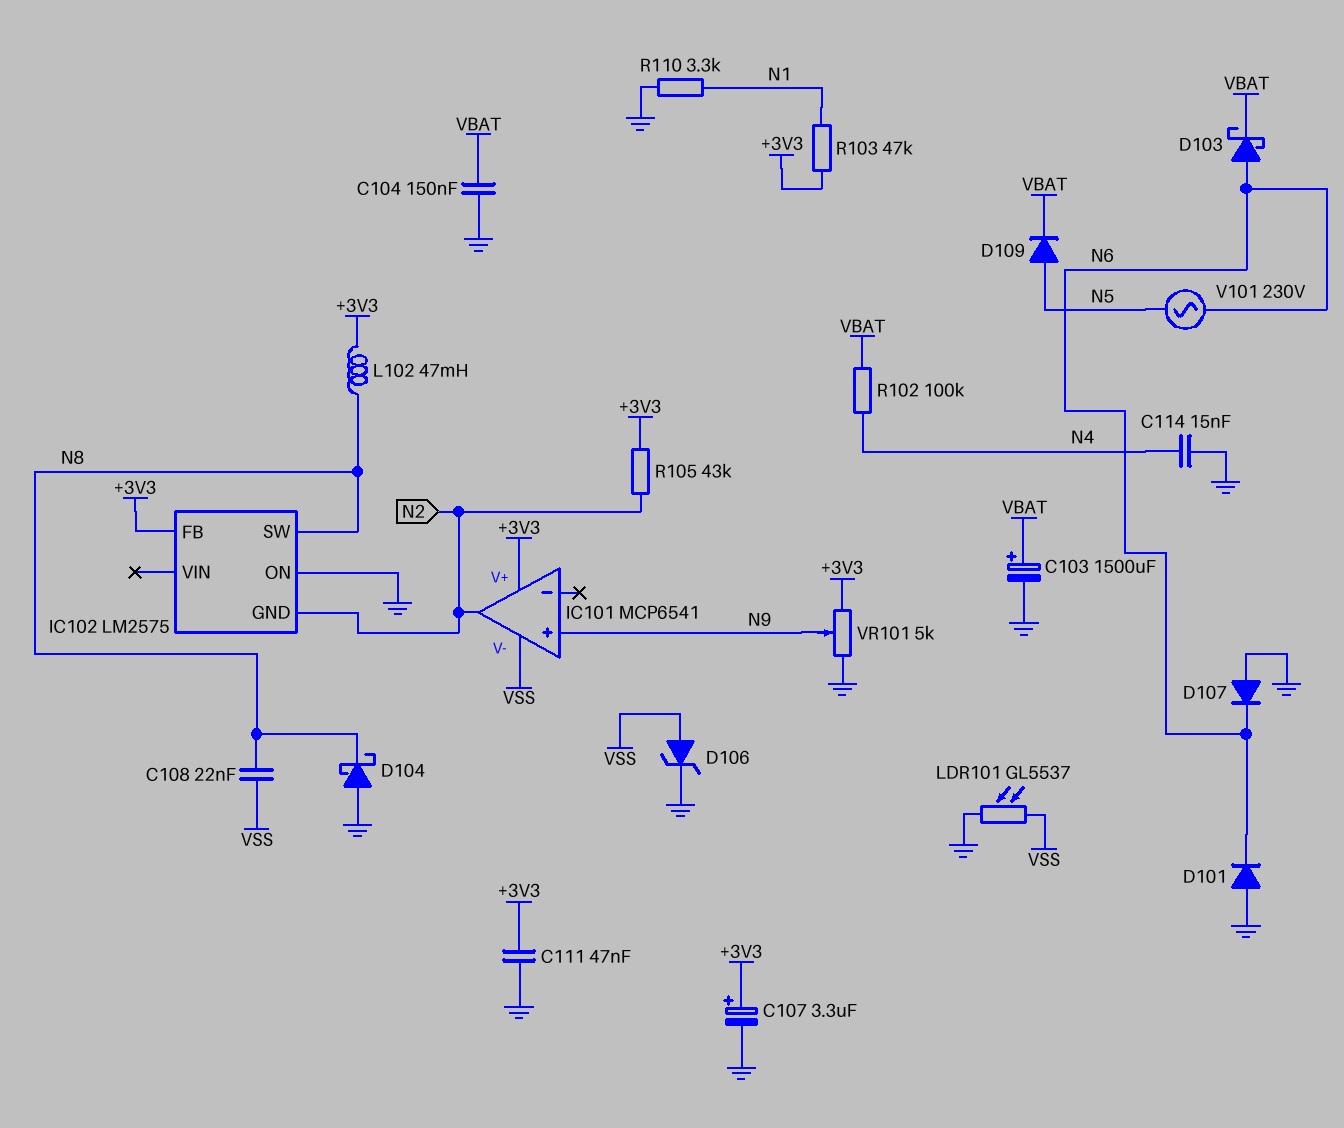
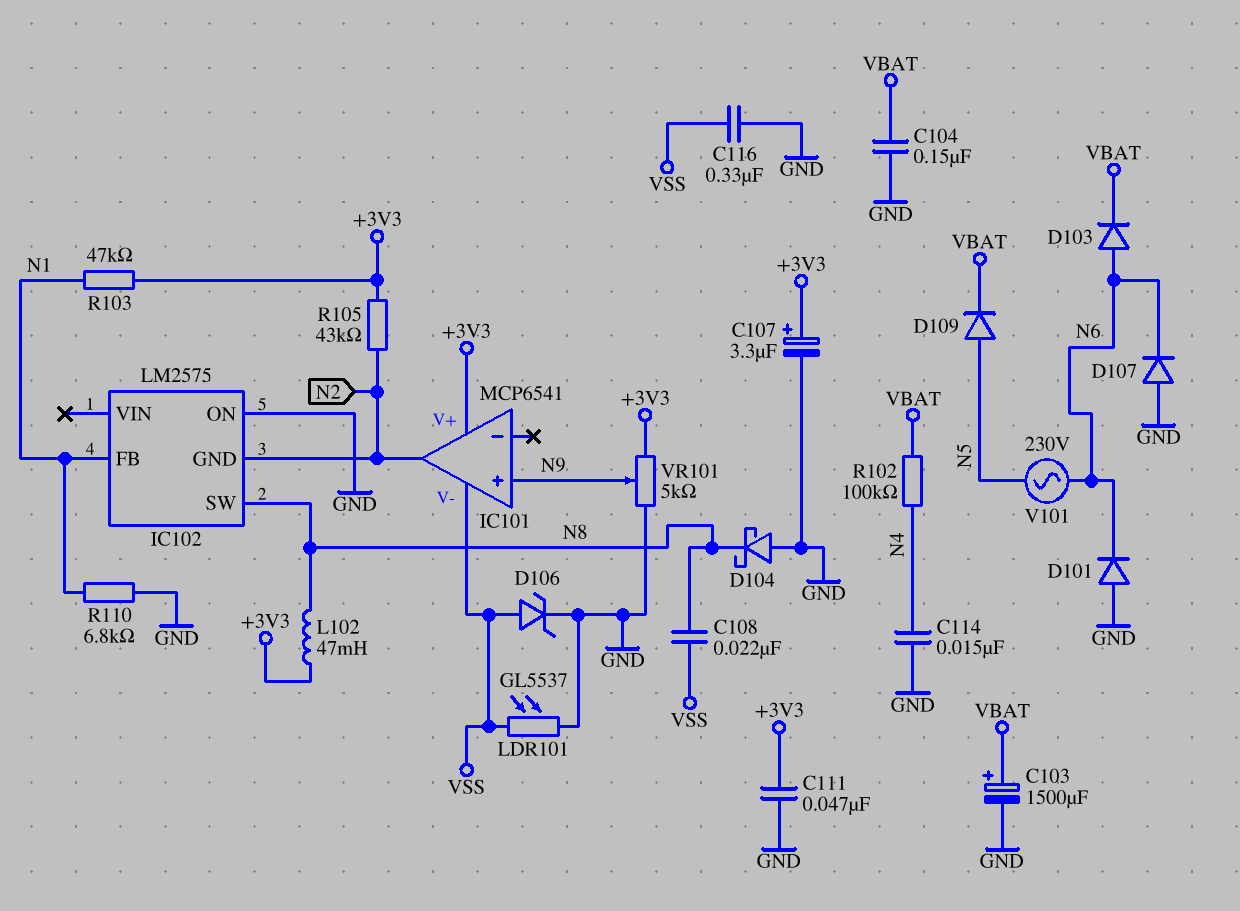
C116: none -> 330nF (GND, VSS)
D103: schottky (A N6, K VBAT) -> diode (A N6, K VBAT)
IC102 pin FB: +3V3 -> N1
R110: 3.3k (GND, N1) -> 6.8k (GND, N1)

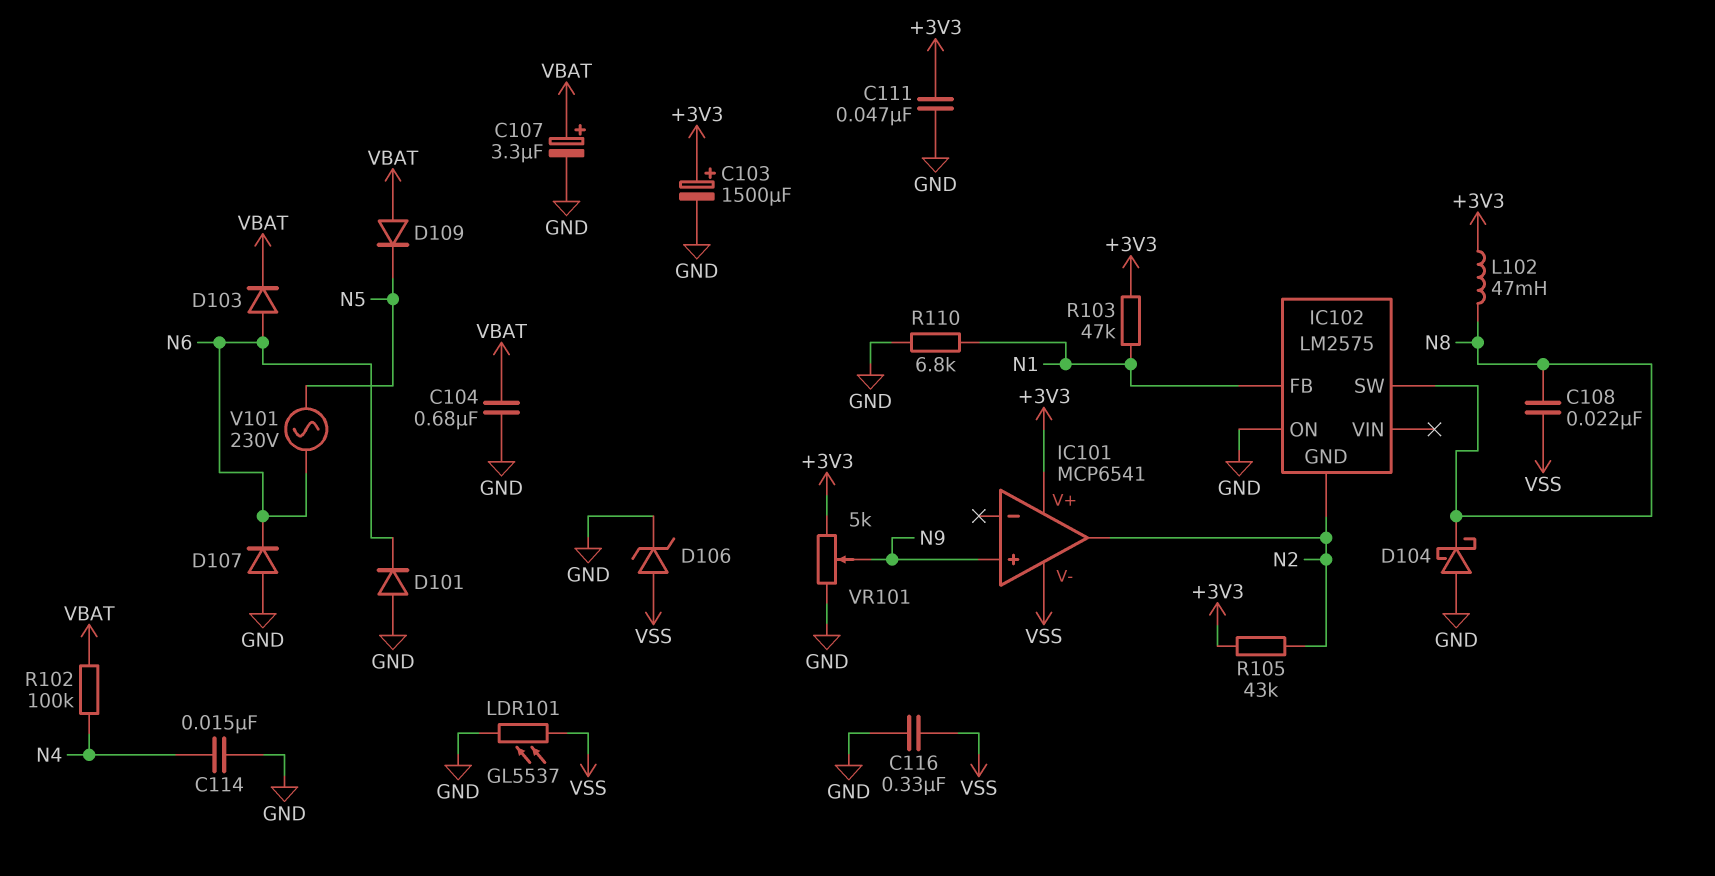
C103: 1500uF (plus VBAT, minus GND) -> 1500uF (plus +3V3, minus GND)
C104: 150nF (GND, VBAT) -> 680nF (GND, VBAT)
C107: 3.3uF (plus +3V3, minus GND) -> 3.3uF (plus VBAT, minus GND)
D109: diode (A N5, K VBAT) -> diode (A VBAT, K N5)

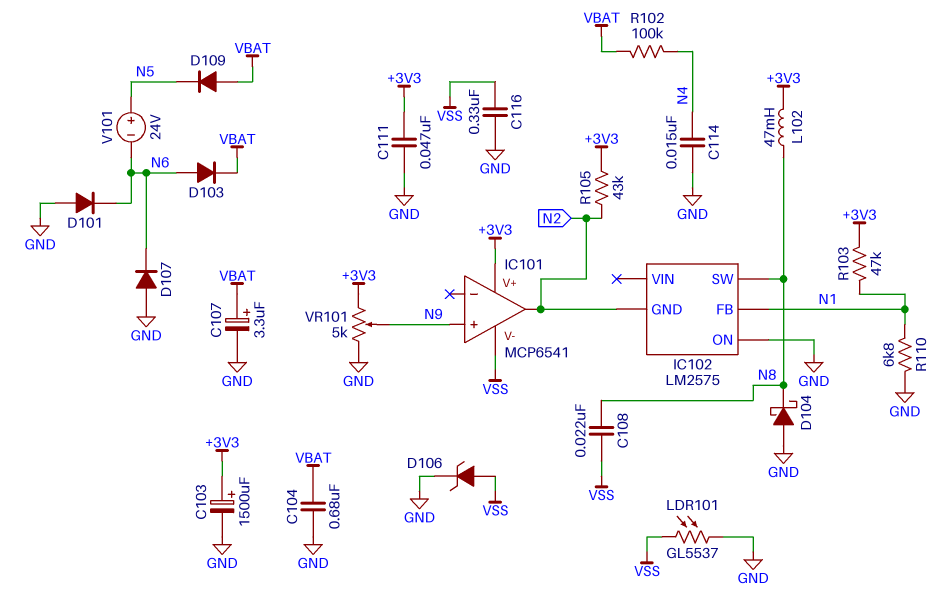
V101: AC 230V (N5, N6) -> 24V (plus N5, minus N6)

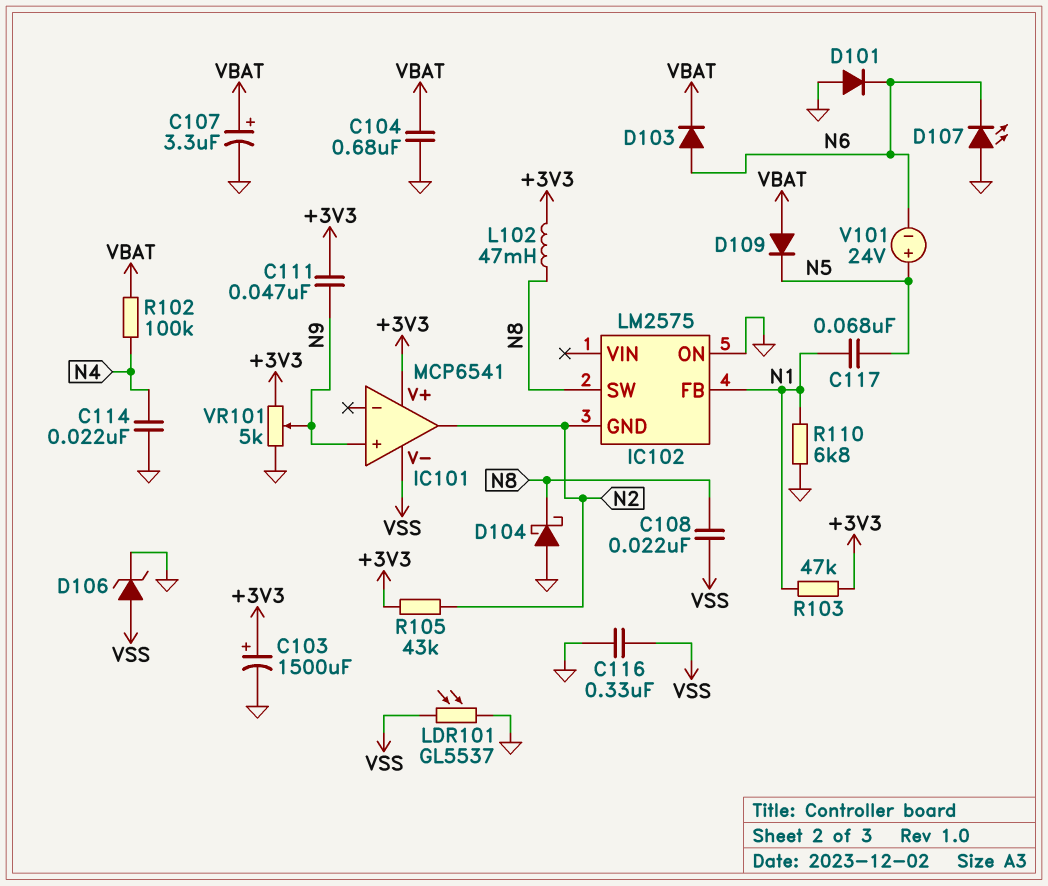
C111: 47nF (+3V3, GND) -> 47nF (+3V3, N9)
C114: 15nF (GND, N4) -> 22nF (GND, N4)
C117: none -> 68nF (N1, N5)
D107: diode (A GND, K N6) -> LED (A GND, K N6)

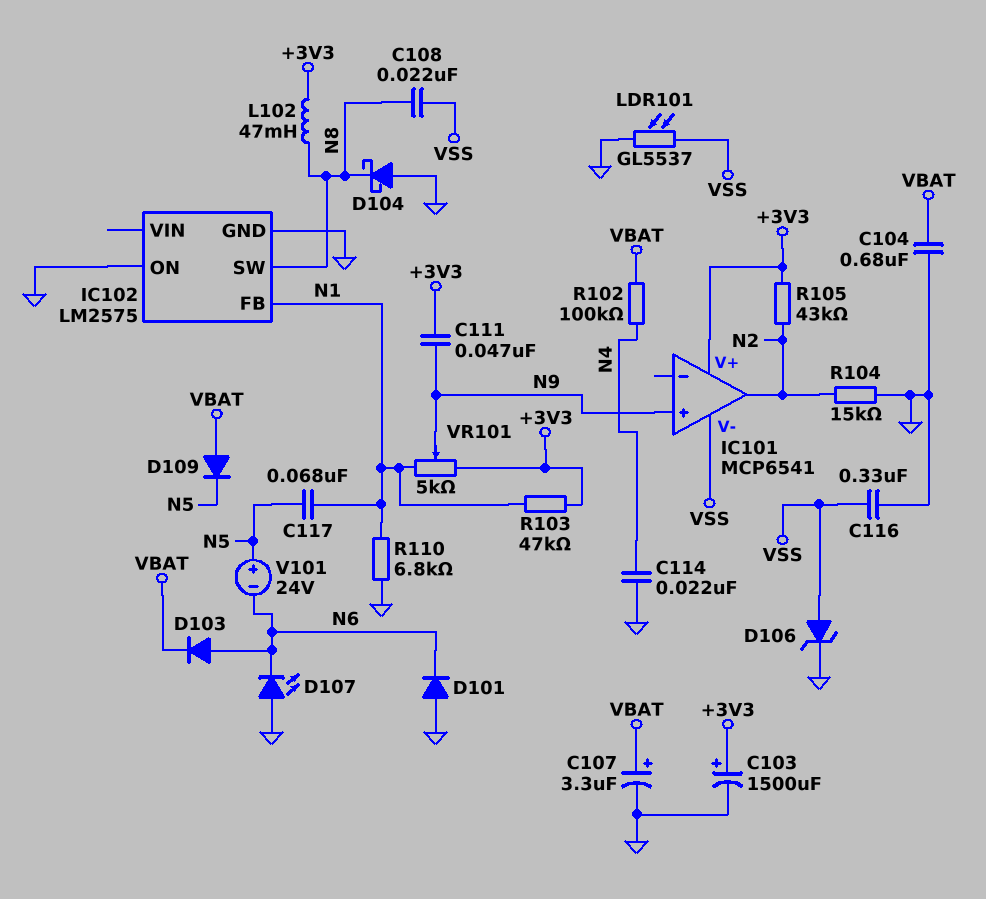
IC102 pin GND: N2 -> GND
R104: none -> 15k (GND, N2)
VR101: 5k (+3V3, GND, wiper N9) -> 5k (+3V3, N1, wiper N9)

